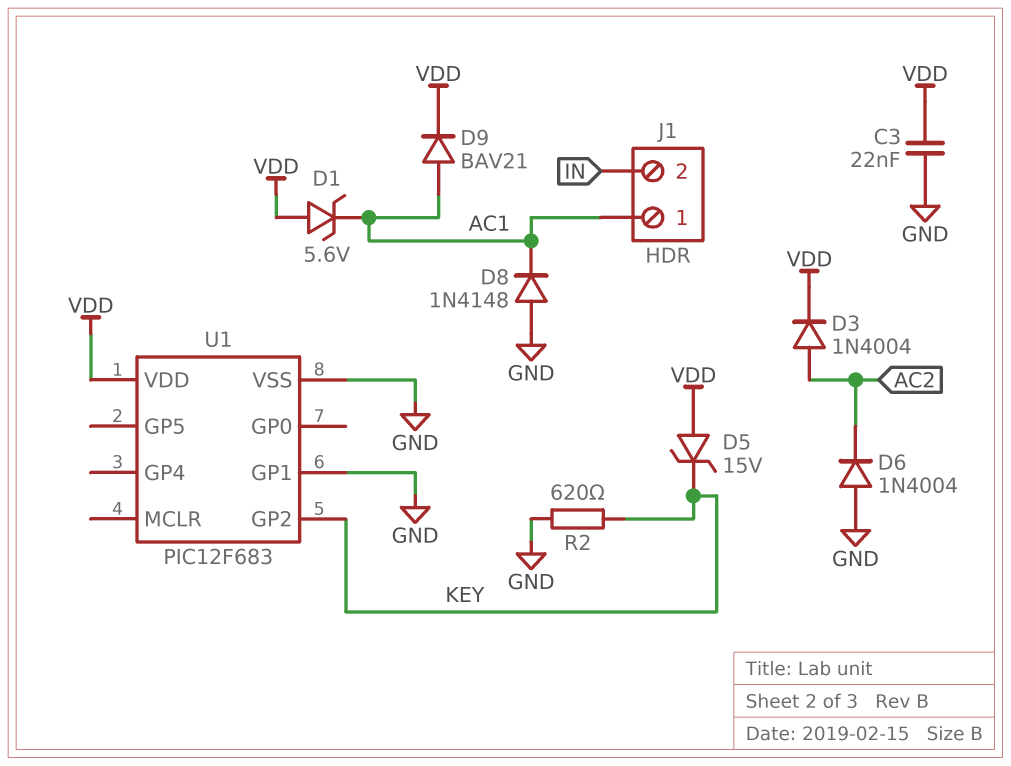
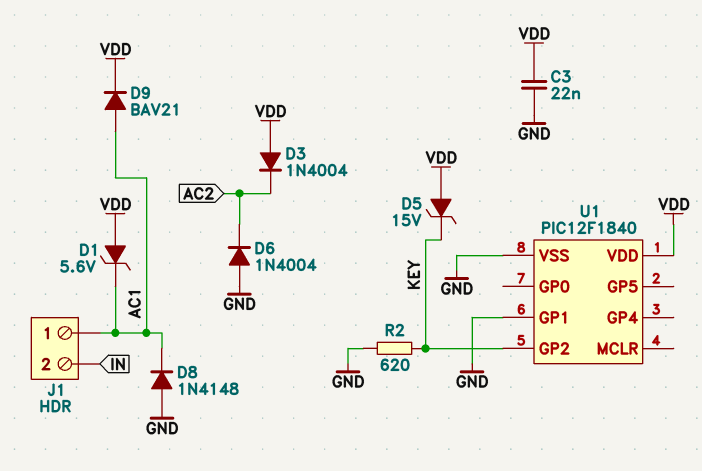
D3: diode 1N4004 (A AC2, K VDD) -> diode 1N4004 (A VDD, K AC2)
U1: PIC12F683 -> PIC12F1840

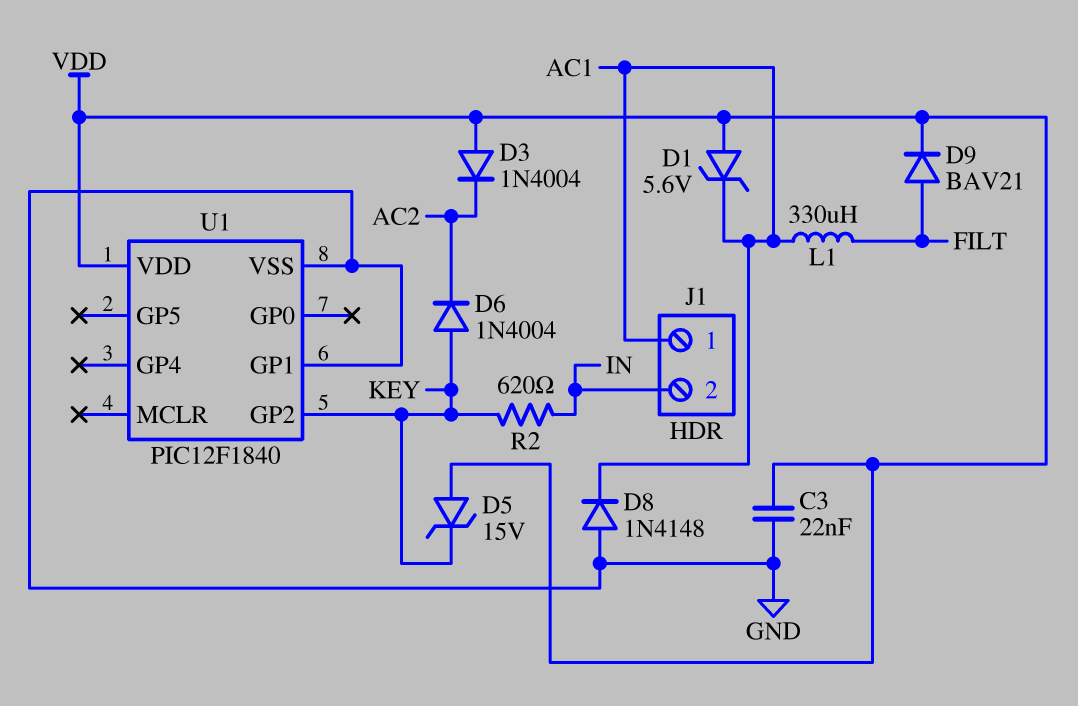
D6: diode 1N4004 (A GND, K AC2) -> diode 1N4004 (A KEY, K AC2)
D9: diode BAV21 (A AC1, K VDD) -> diode BAV21 (A FILT, K VDD)
L1: none -> 330uH (AC1, FILT)
R2: 620 (GND, KEY) -> 620 (IN, KEY)

